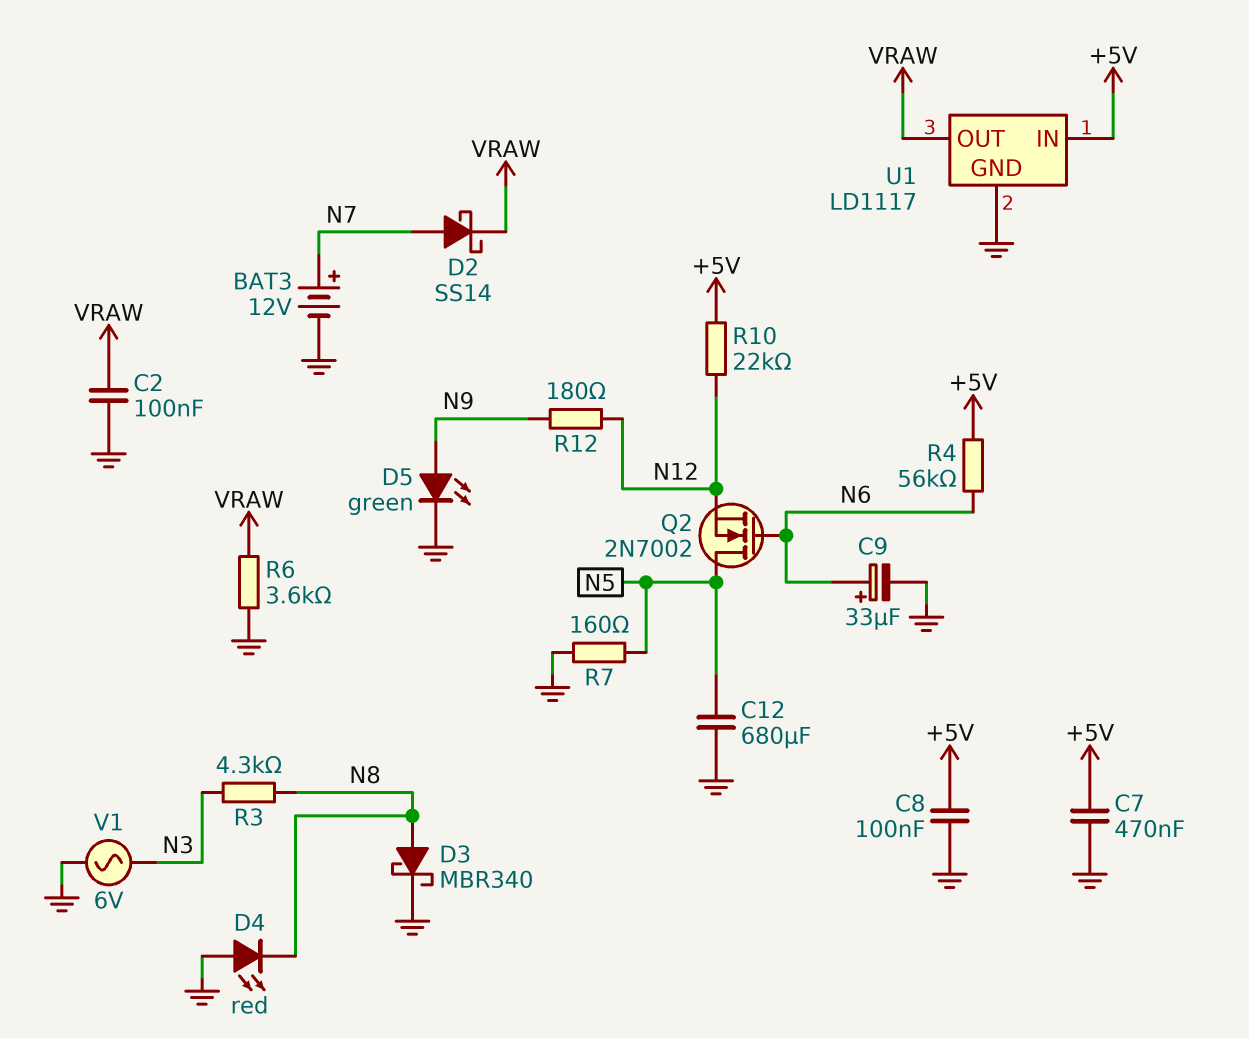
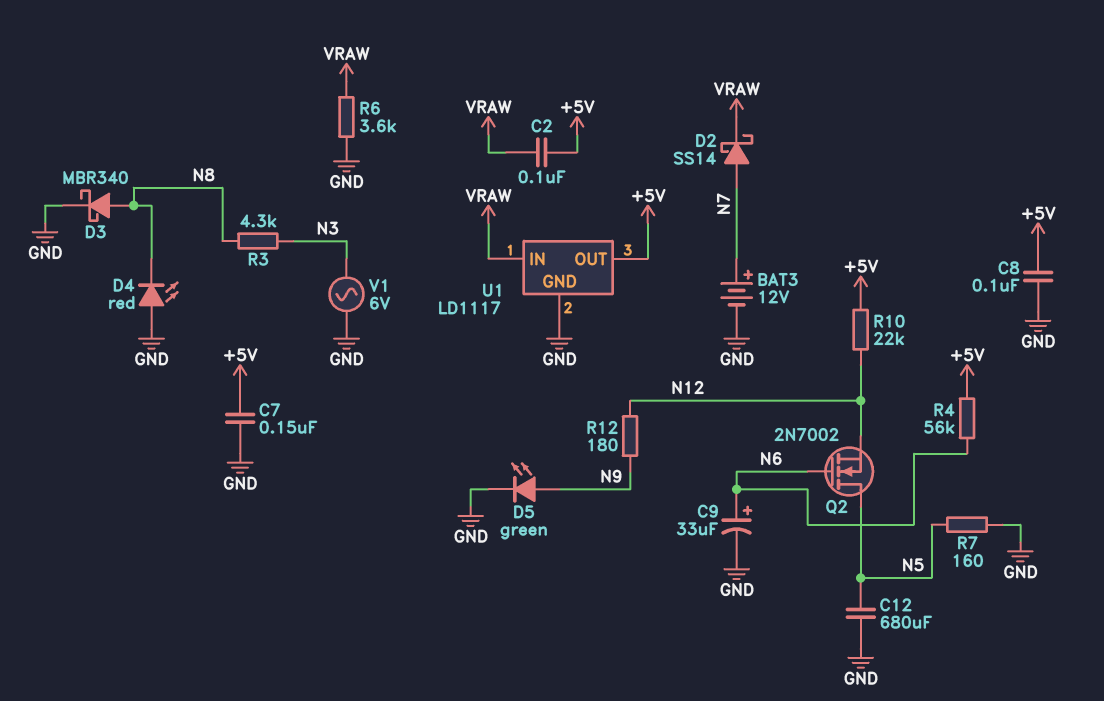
C2: 100nF (GND, VRAW) -> 100nF (+5V, VRAW)
C7: 470nF (+5V, GND) -> 150nF (+5V, GND)
U1 pin IN: +5V -> VRAW
U1 pin OUT: VRAW -> +5V

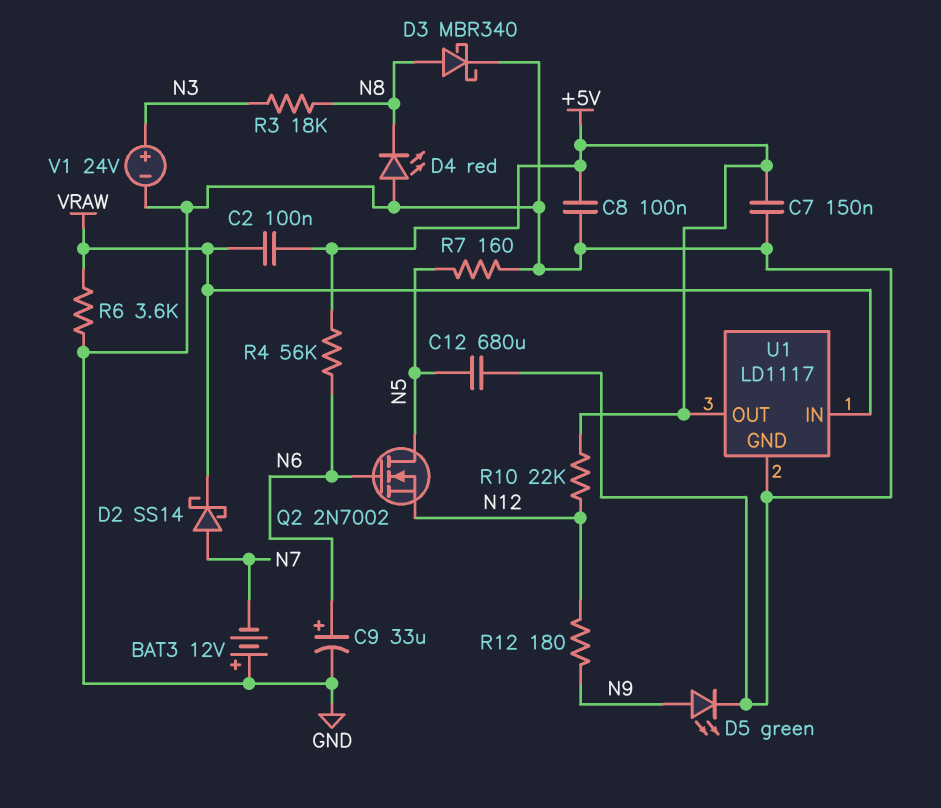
BAT3: 12V (plus N7, minus GND) -> 12V (plus GND, minus N7)
R3: 4.3k (N3, N8) -> 18k (N3, N8)
V1: AC 6V (GND, N3) -> 24V (plus N3, minus GND)

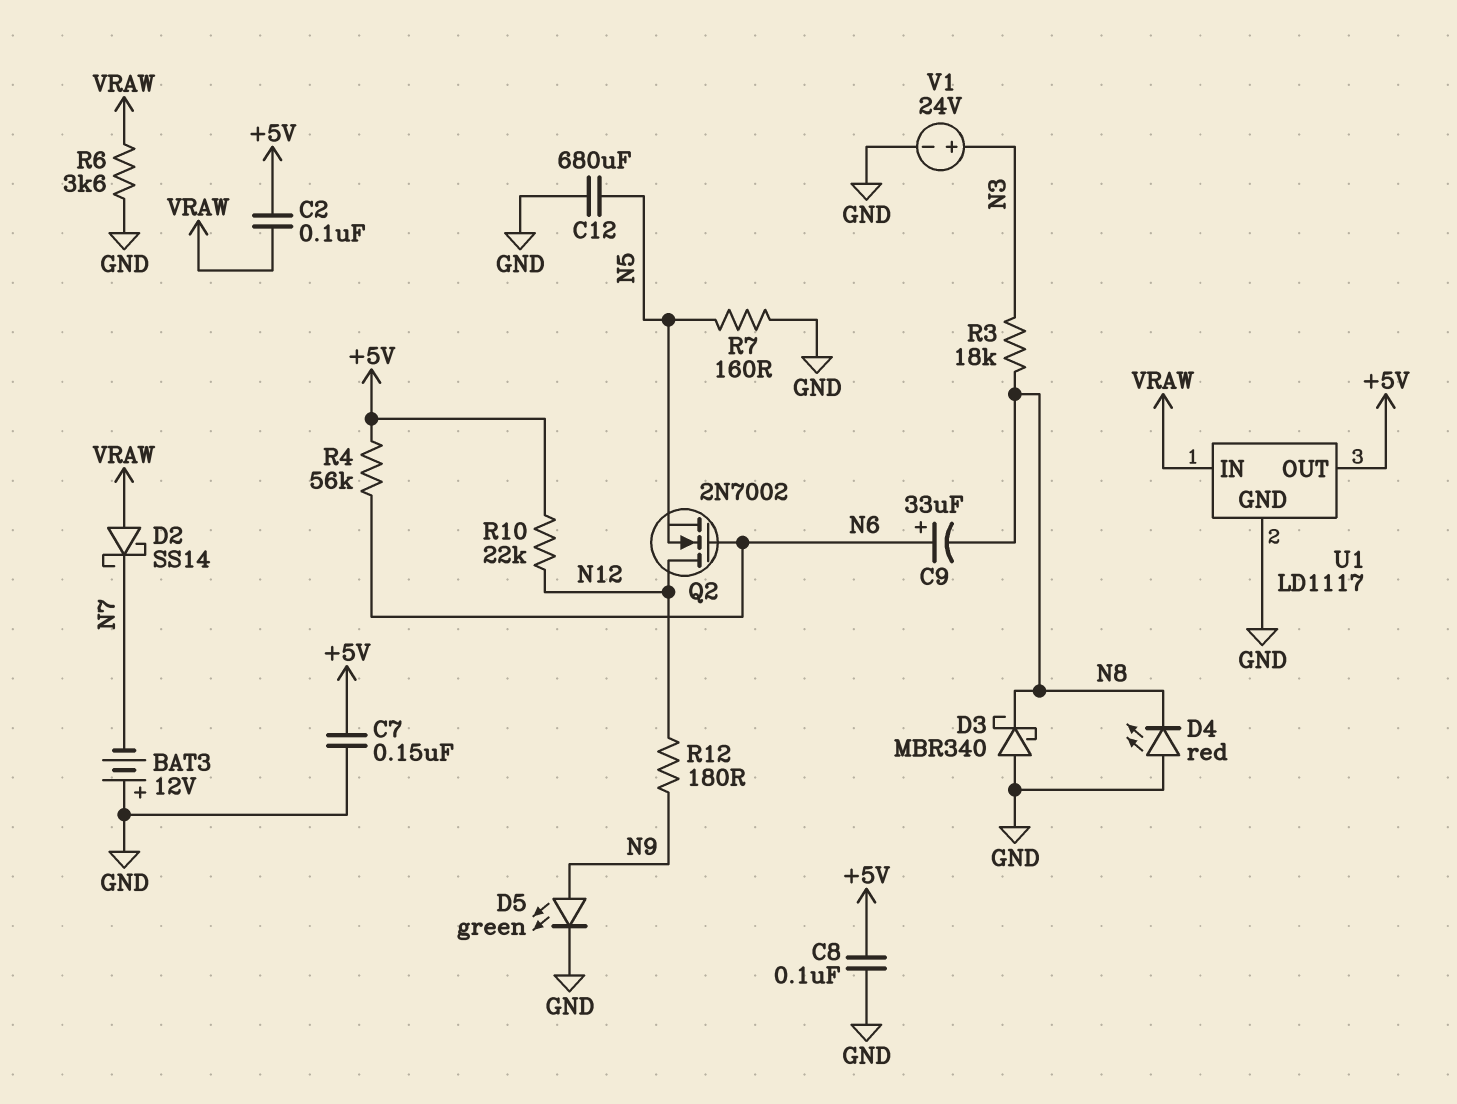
C9: 33uF (plus N6, minus GND) -> 33uF (plus N6, minus N8)
D2: schottky SS14 (A N7, K VRAW) -> schottky SS14 (A VRAW, K N7)
D3: schottky MBR340 (A N8, K GND) -> schottky MBR340 (A GND, K N8)
Q2: NMOS 2N7002 (G N6, D N5, S N12) -> NMOS 2N7002 (G N6, D N12, S N5)

